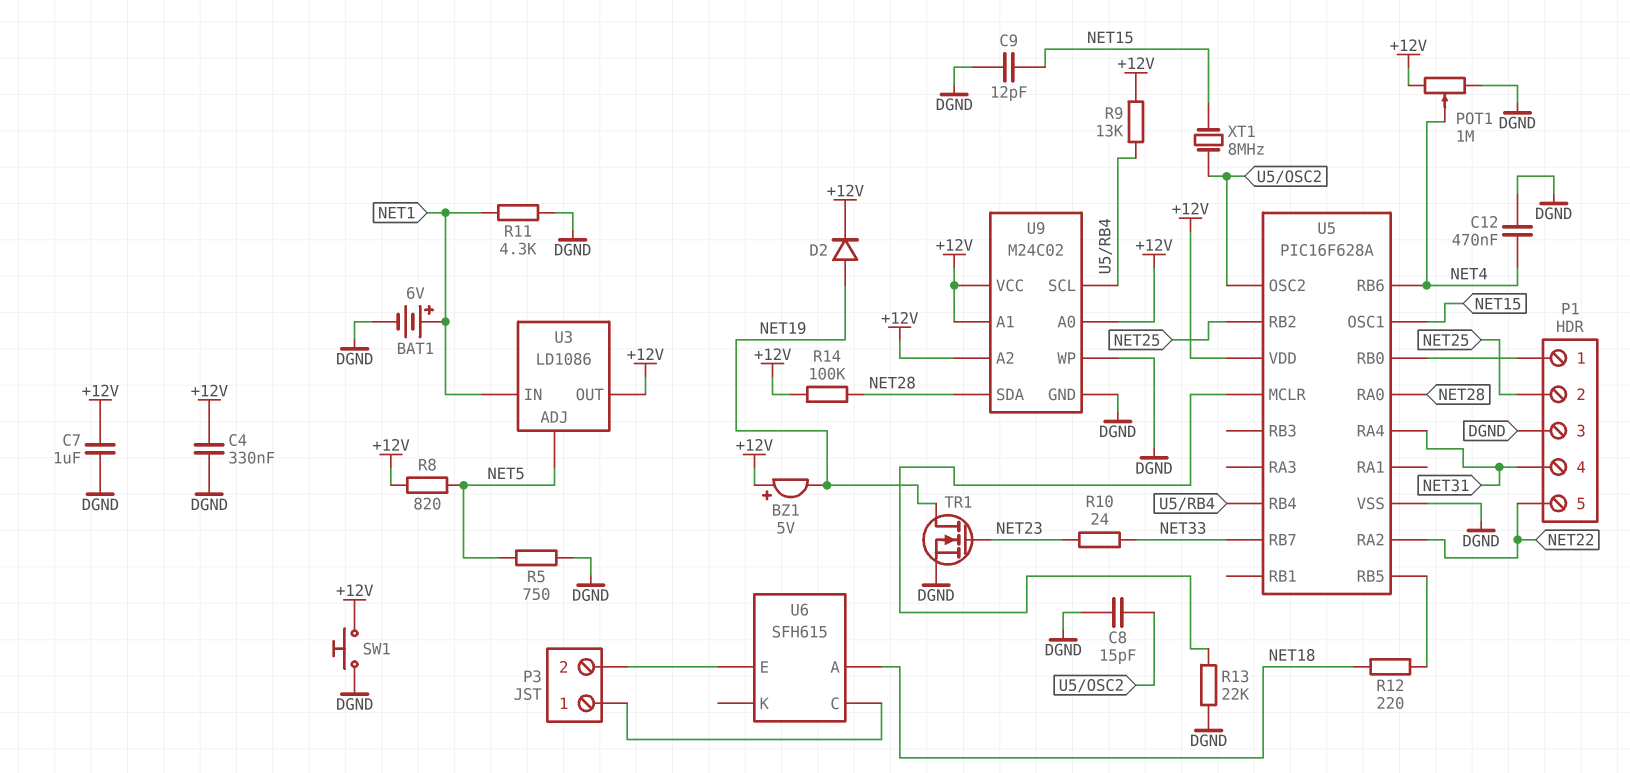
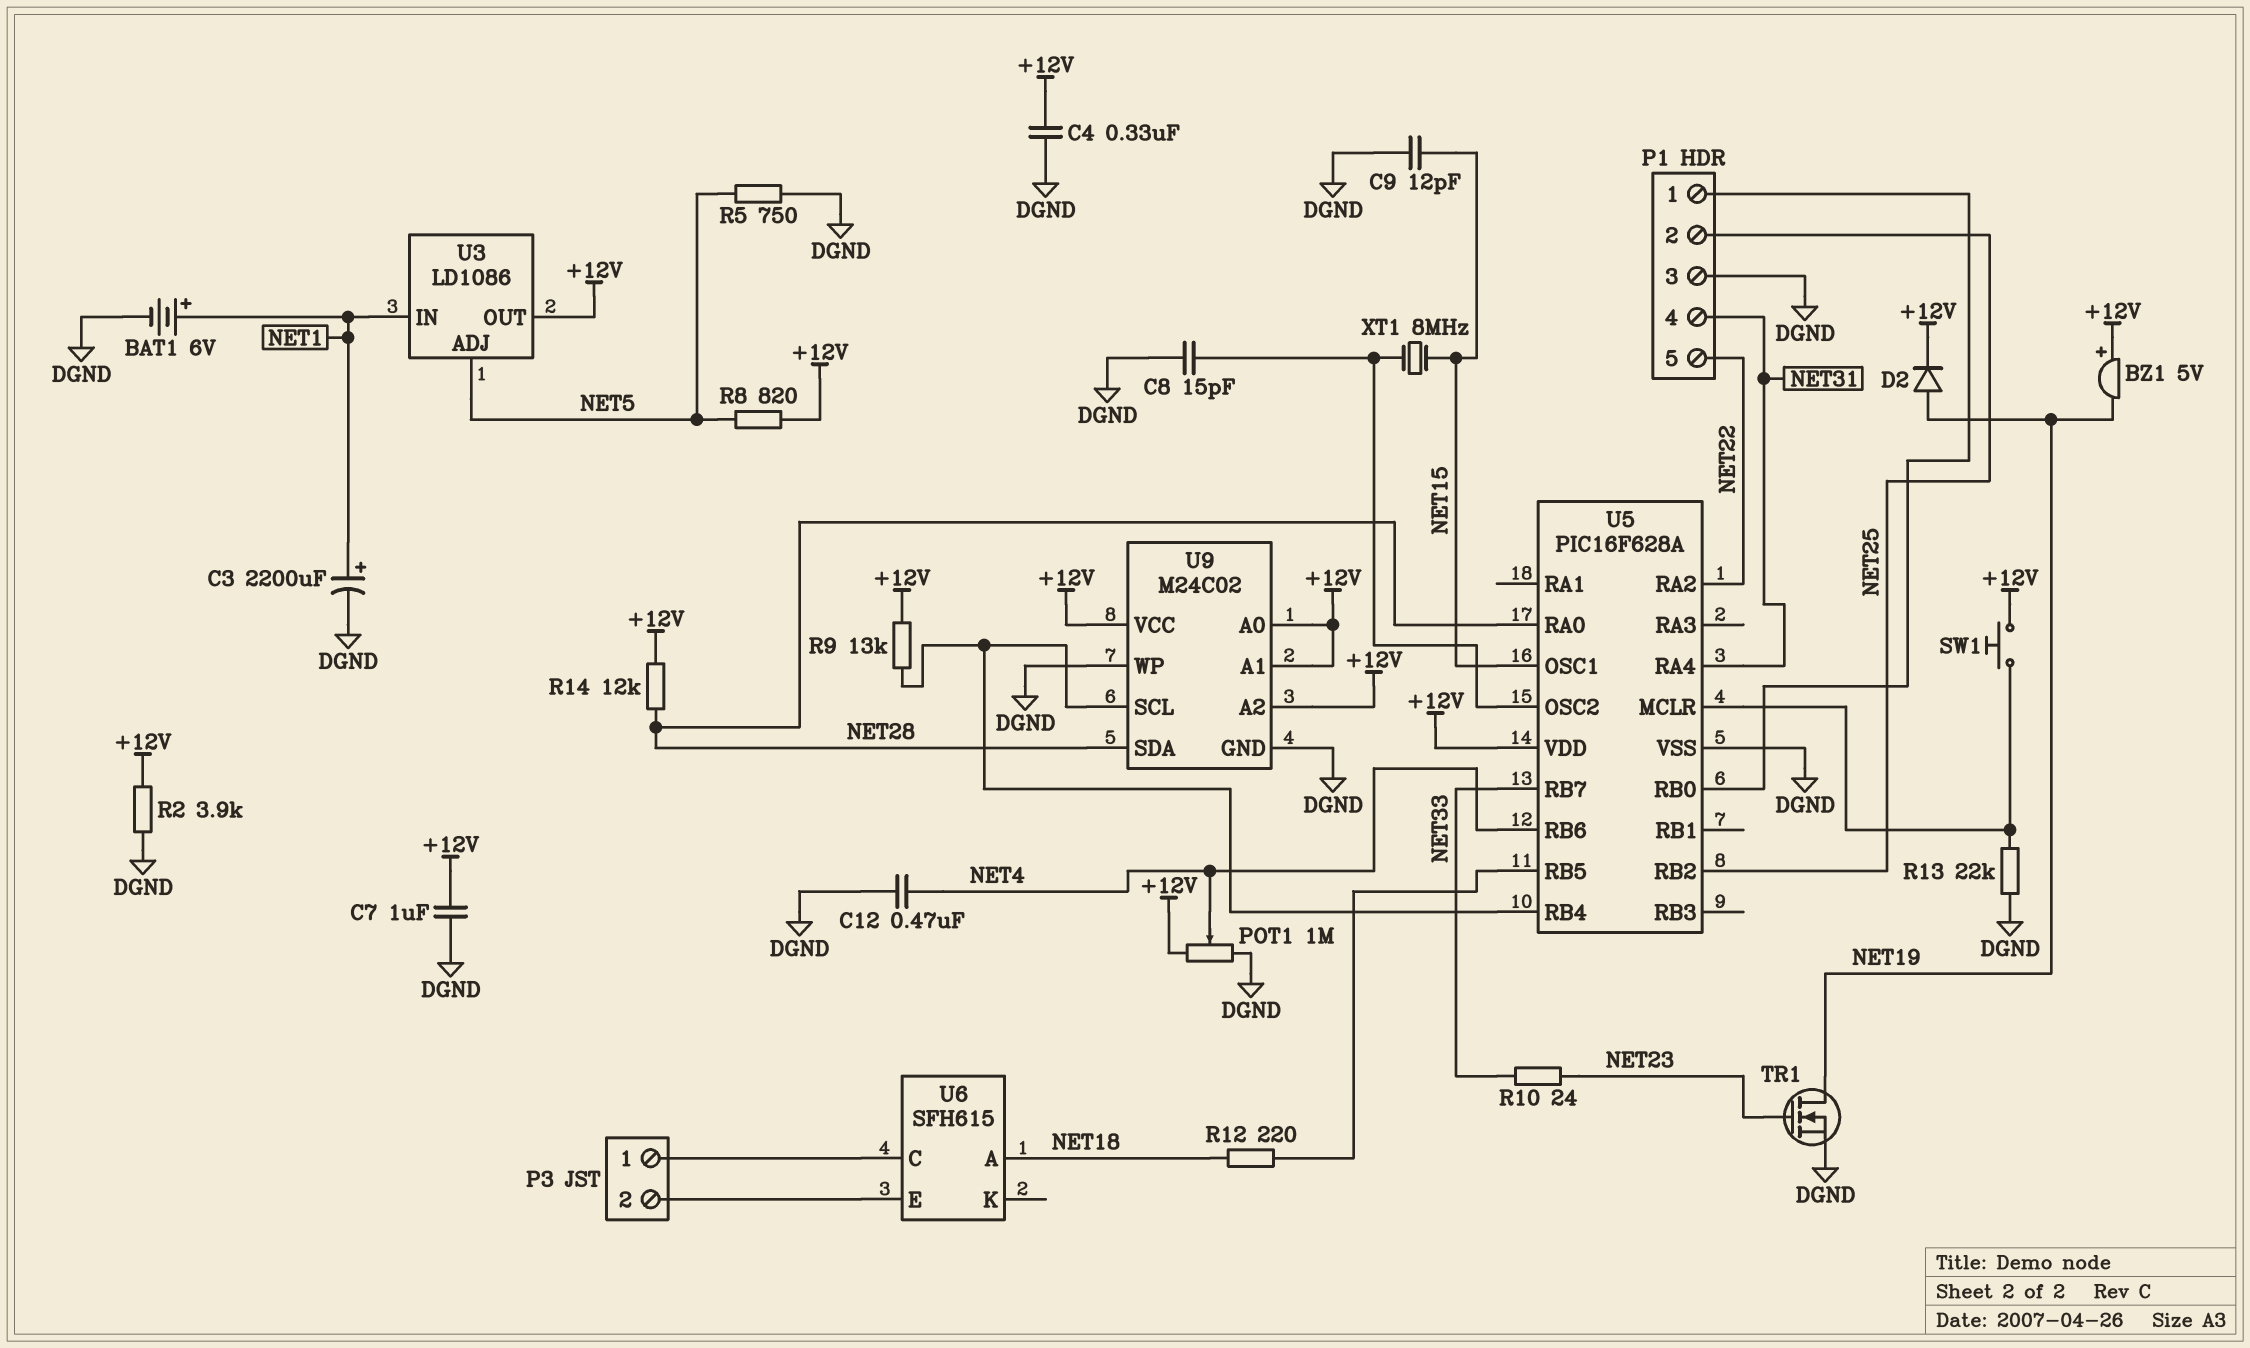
C3: none -> 2200uF (plus NET1, minus DGND)
R2: none -> 3.9k (+12V, DGND)
R11: 4.3k (DGND, NET1) -> none
R14: 100k (+12V, NET28) -> 12k (+12V, NET28)
SW1: button (+12V, DGND) -> button (+12V, U5/MCLR)

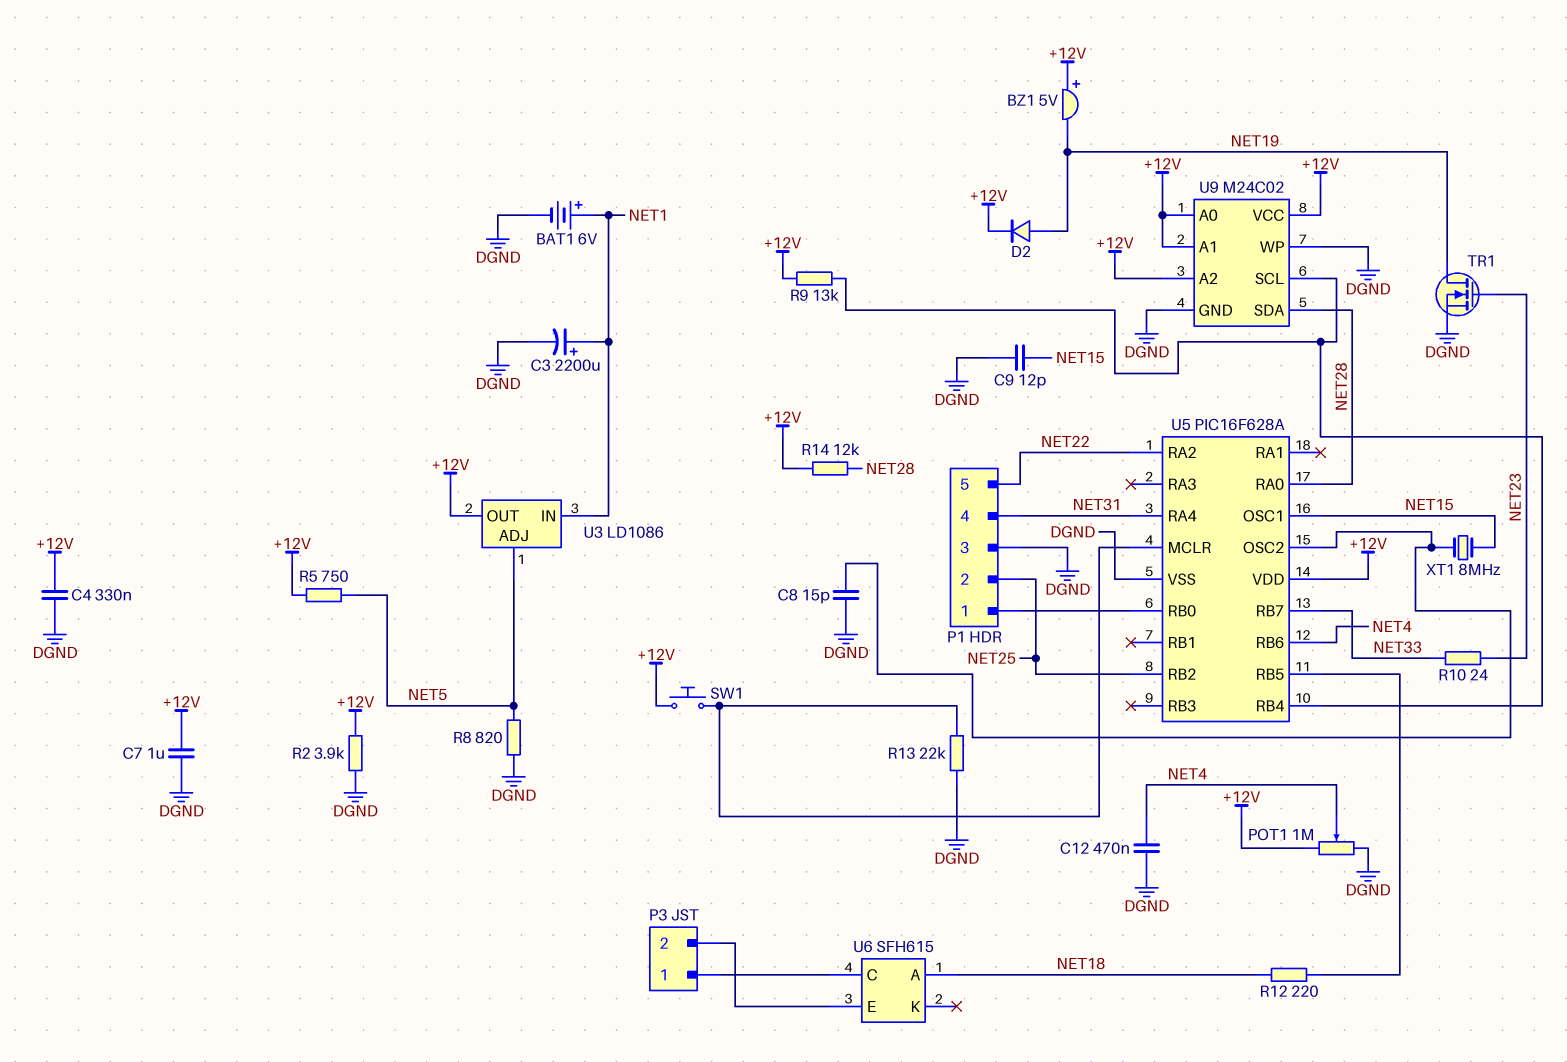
R5: 750 (DGND, NET5) -> 750 (+12V, NET5)
R8: 820 (+12V, NET5) -> 820 (DGND, NET5)

